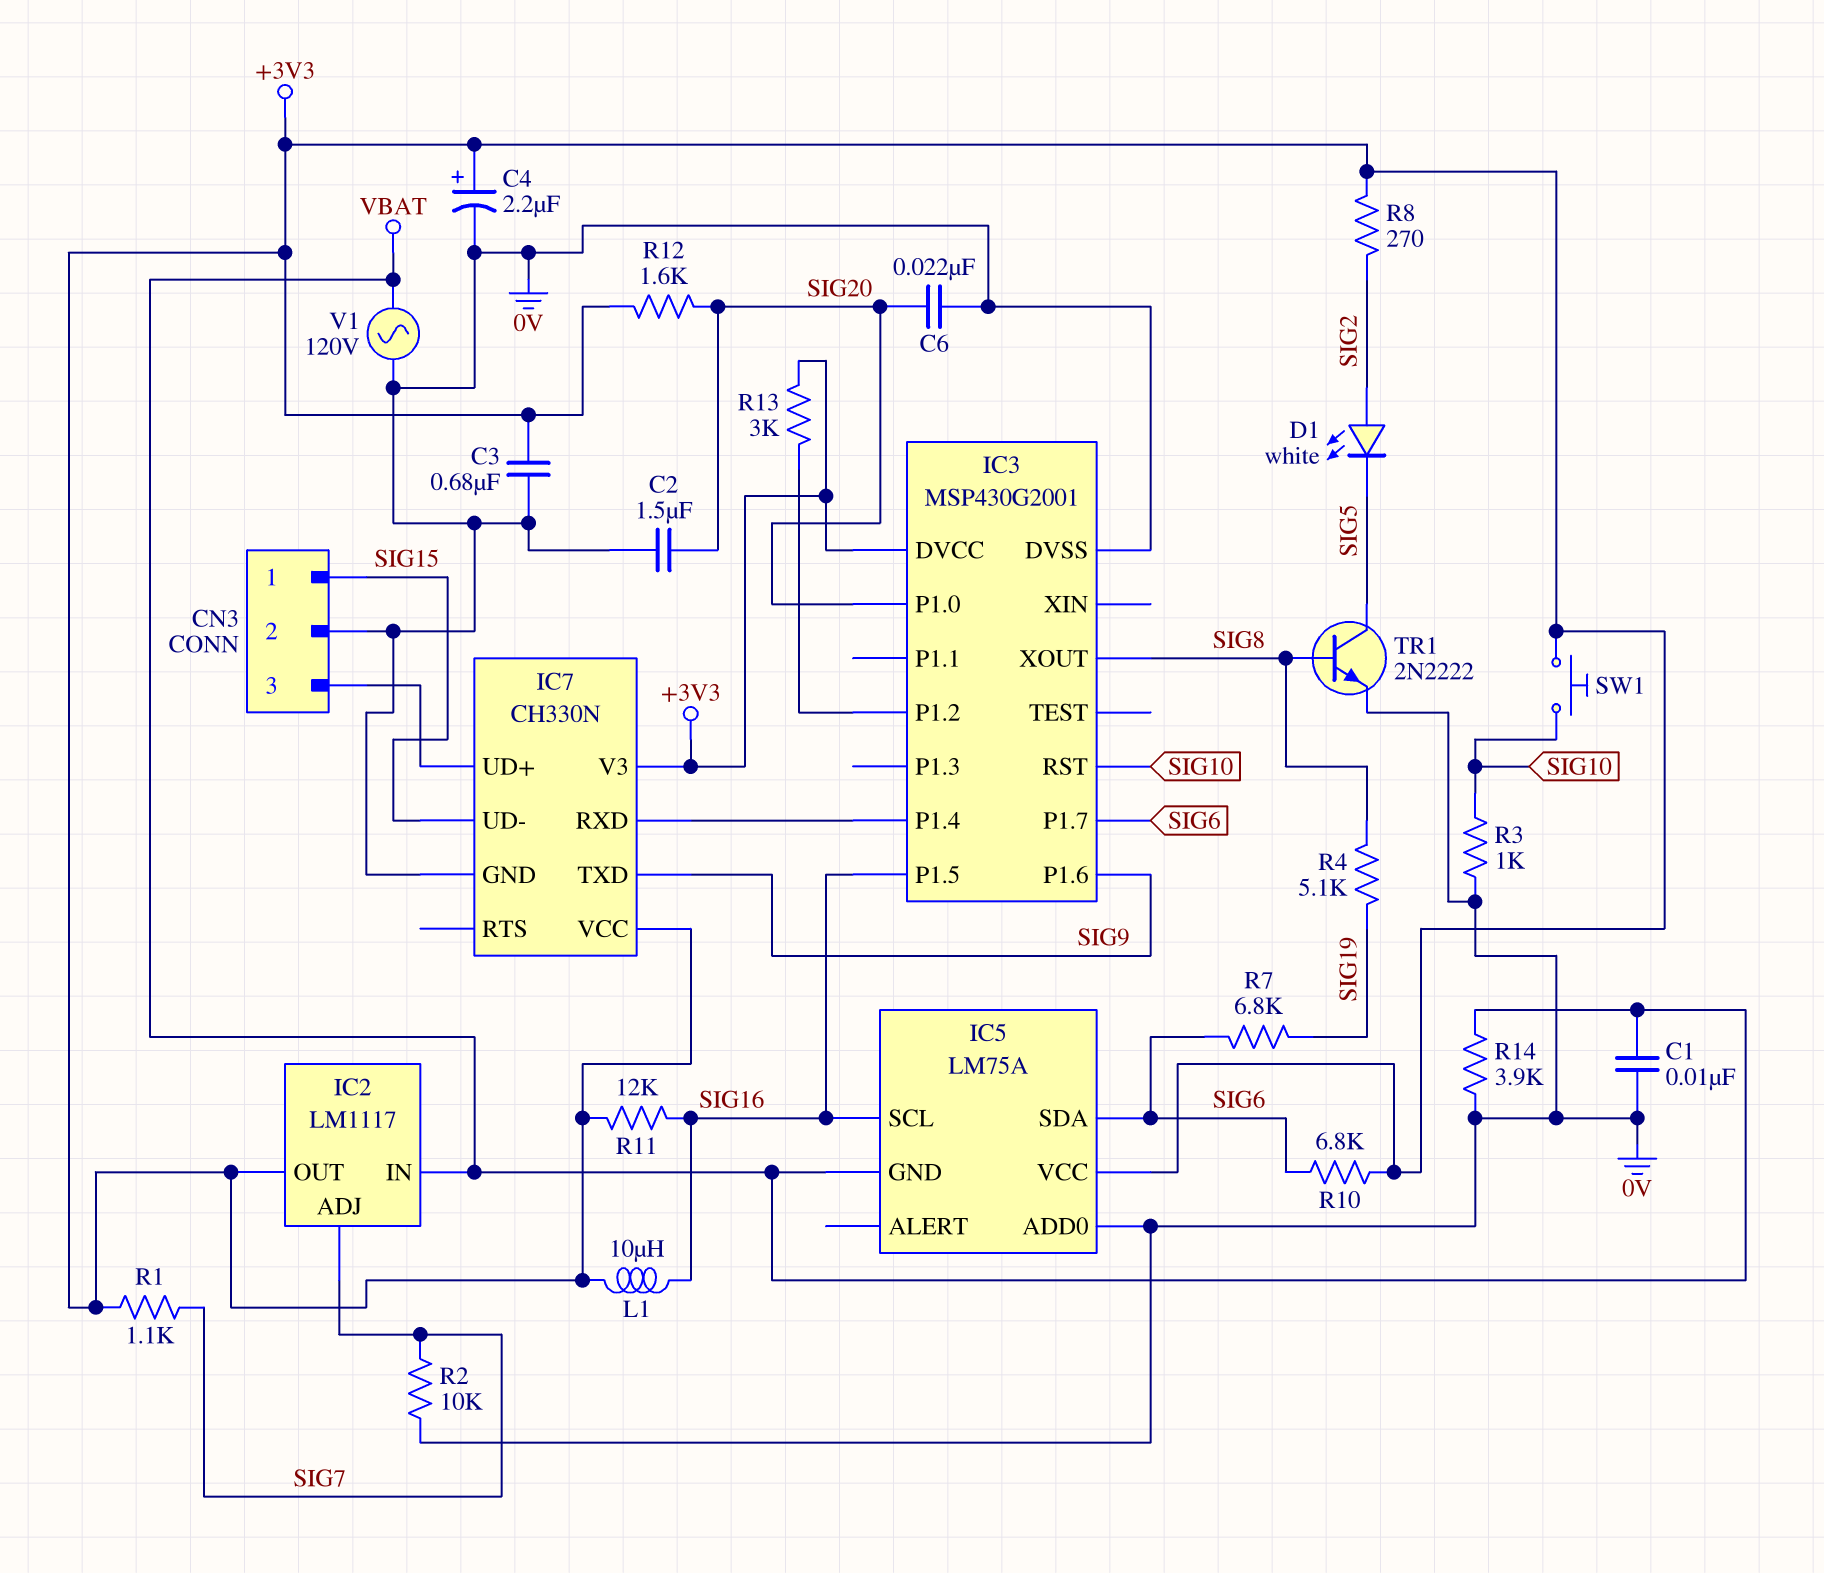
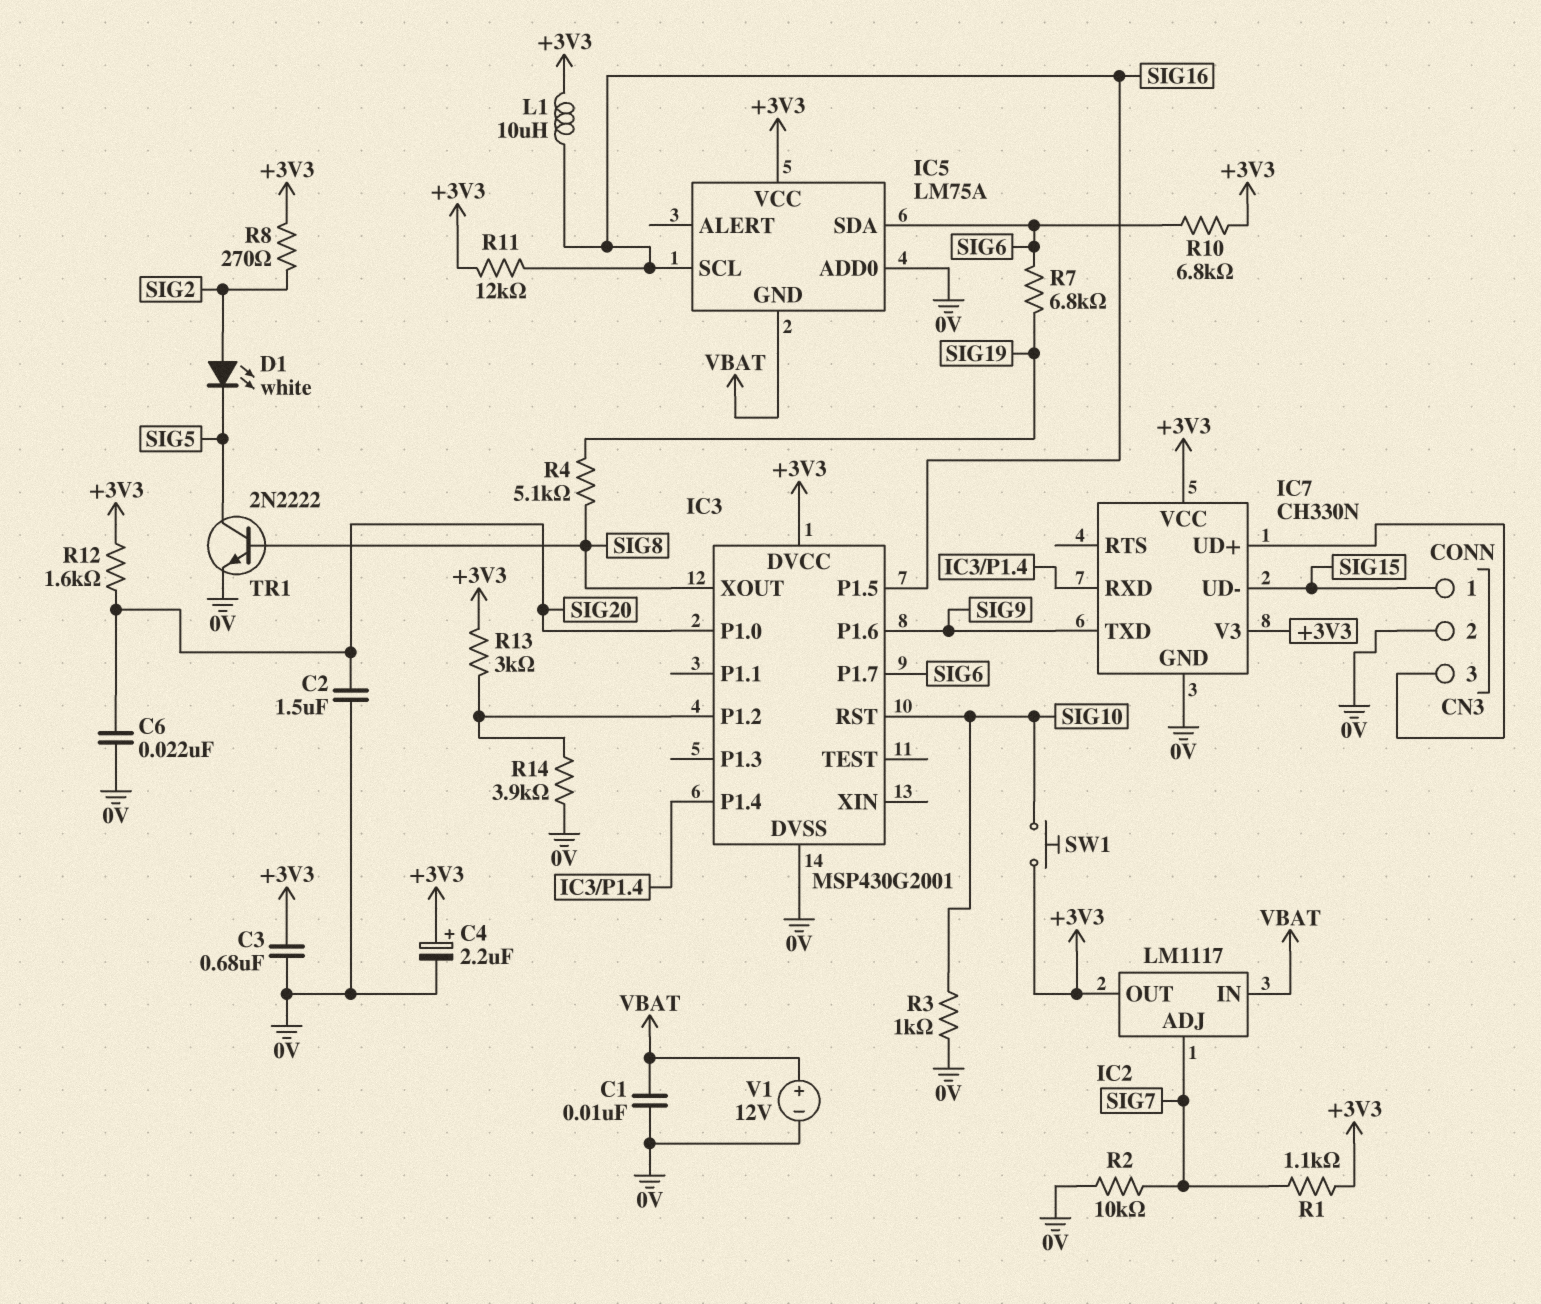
R14: 3.9k (0V, VBAT) -> 3.9k (0V, IC3/P1.2)
V1: AC 120V (0V, VBAT) -> 12V (plus VBAT, minus 0V)

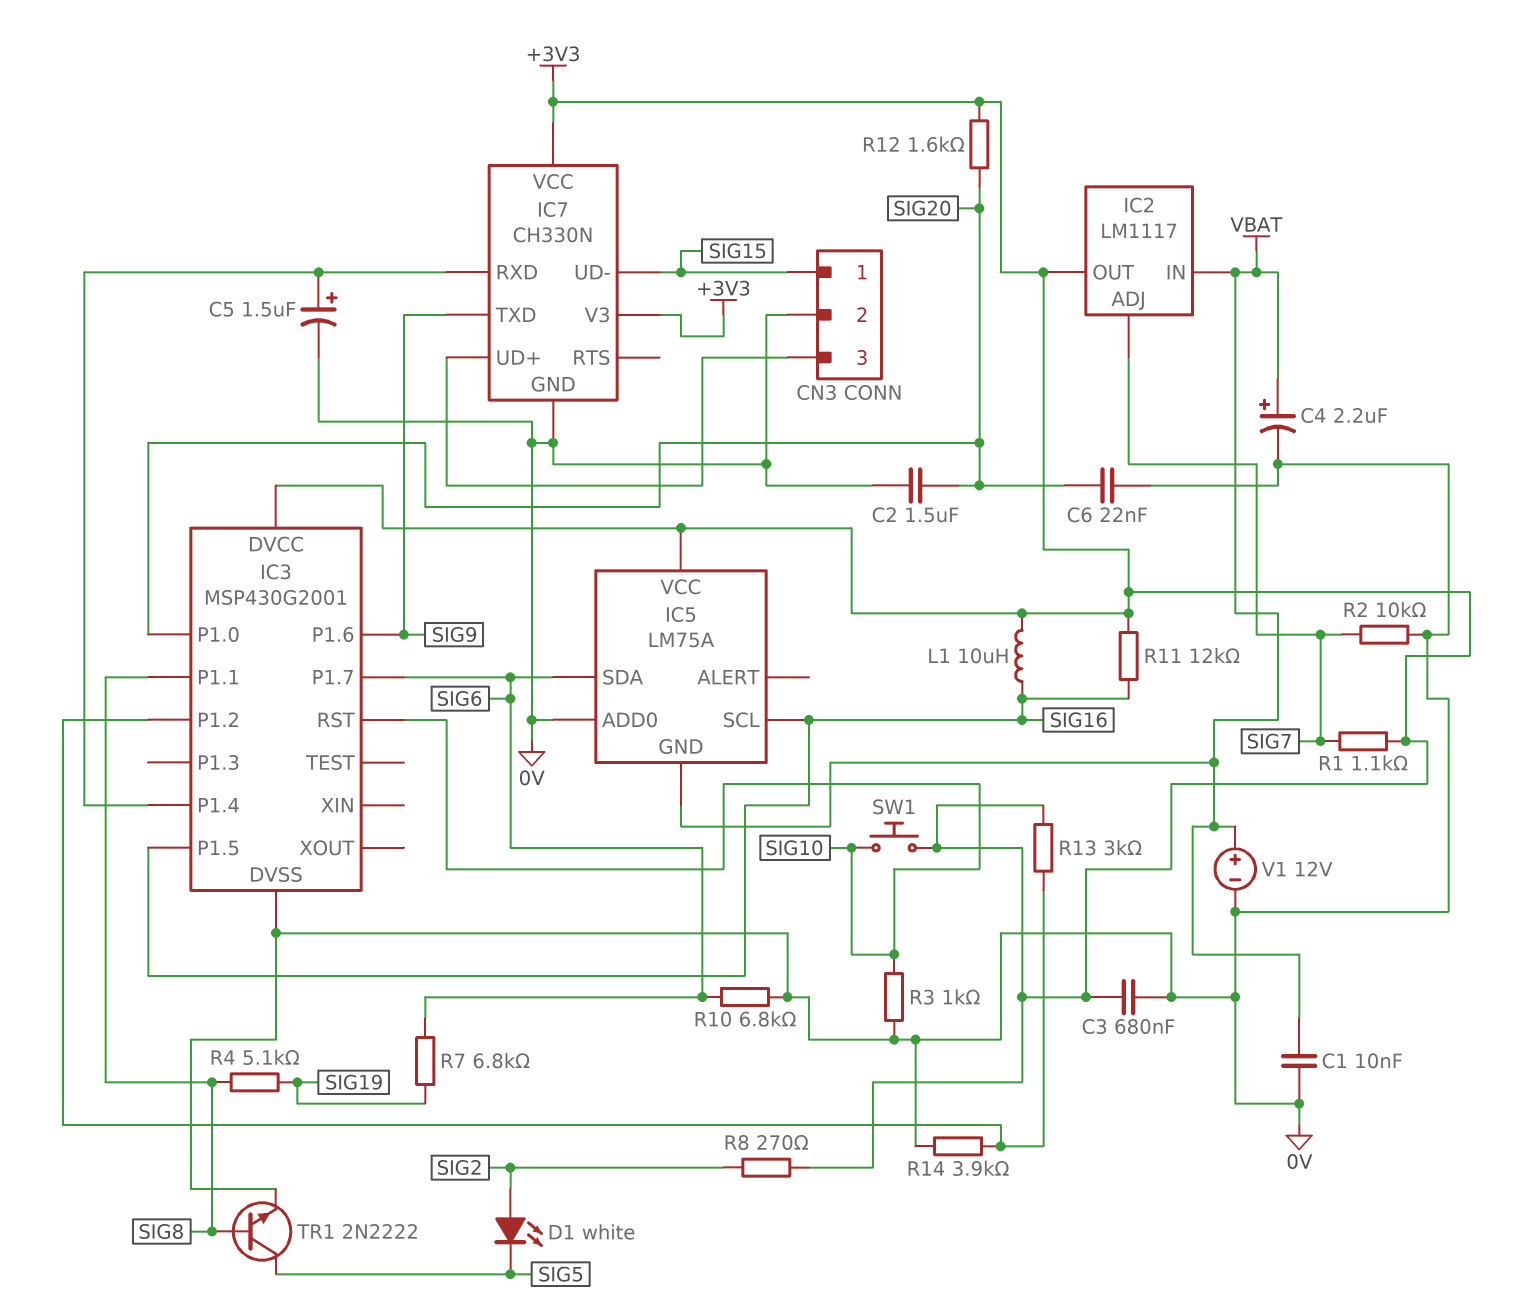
C4: 2.2uF (plus +3V3, minus 0V) -> 2.2uF (plus VBAT, minus 0V)
C5: none -> 1.5uF (plus IC3/P1.4, minus 0V)
IC3 pin P1.1: none -> SIG8
IC3 pin XOUT: SIG8 -> none
R10: 6.8k (+3V3, SIG6) -> 6.8k (0V, SIG6)

